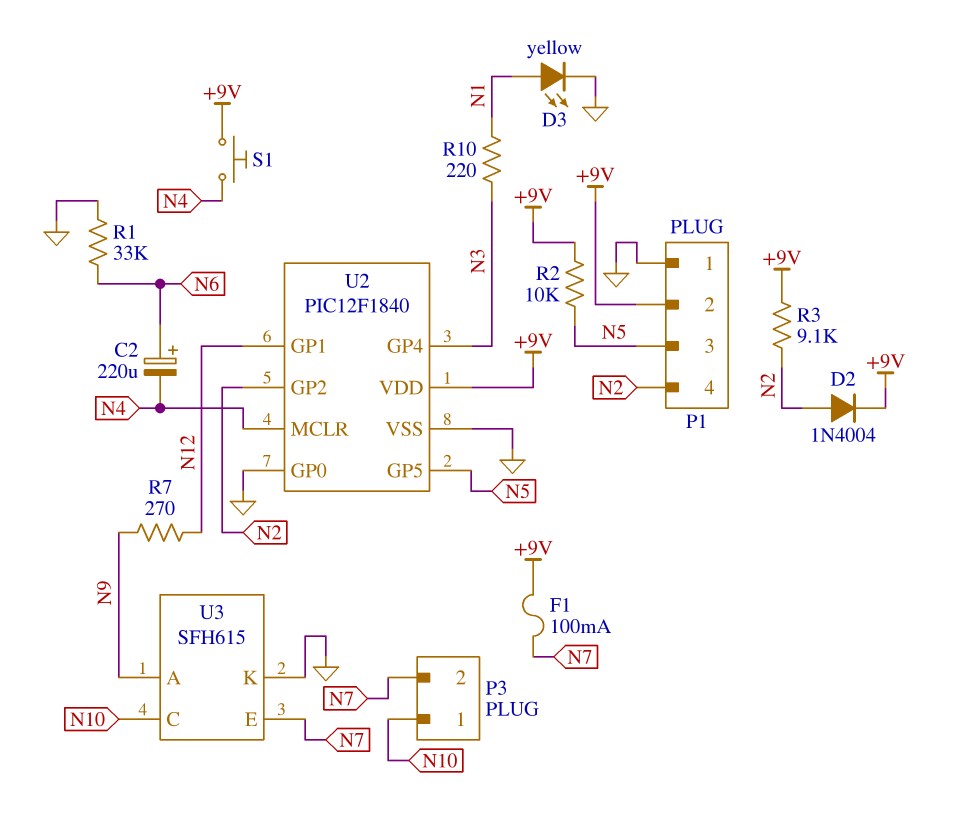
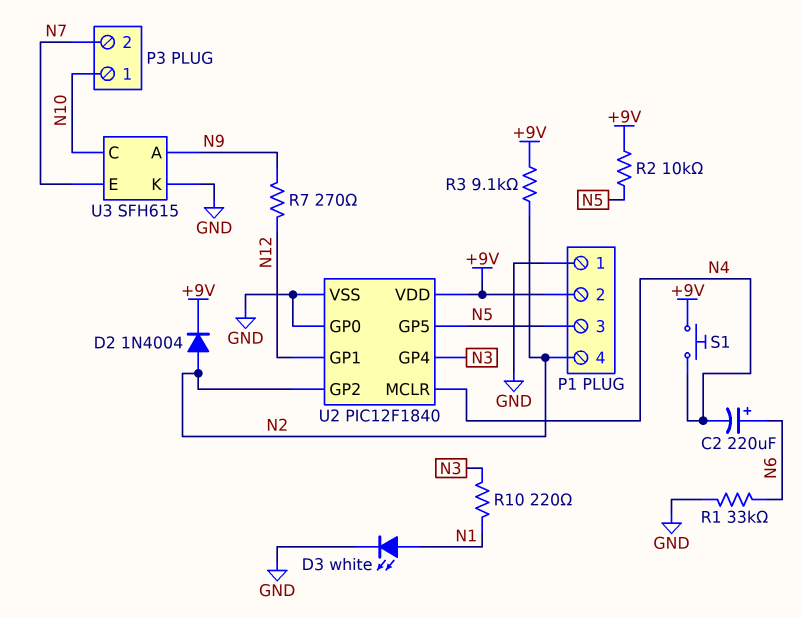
D3: LED yellow (A N1, K GND) -> LED white (A N1, K GND)
F1: 100mA (+9V, N7) -> none

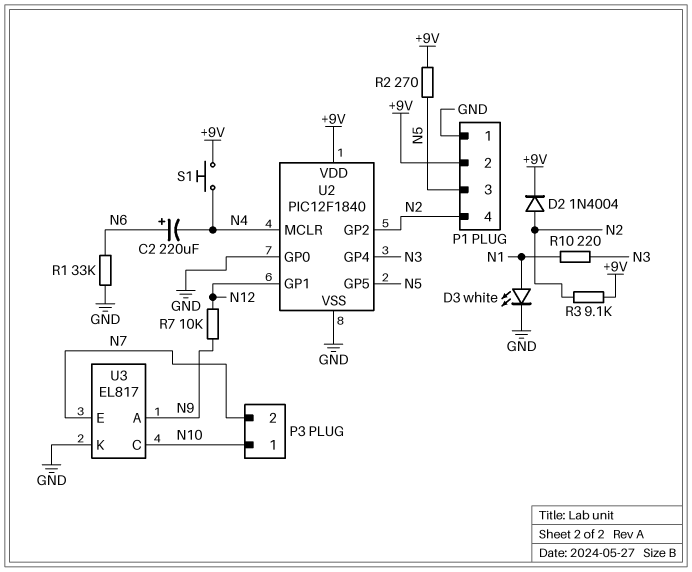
R2: 10k (+9V, N5) -> 270 (+9V, N5)
R7: 270 (N9, N12) -> 10k (N9, N12)
U3: SFH615 -> EL817

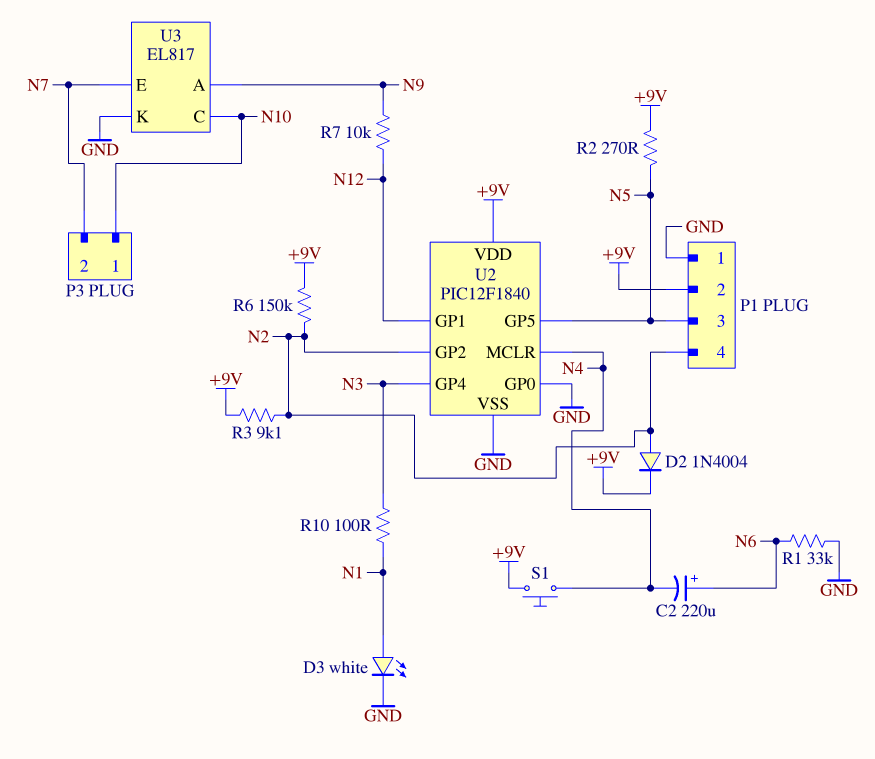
R6: none -> 150k (+9V, N2)
R10: 220 (N1, N3) -> 100 (N1, N3)

